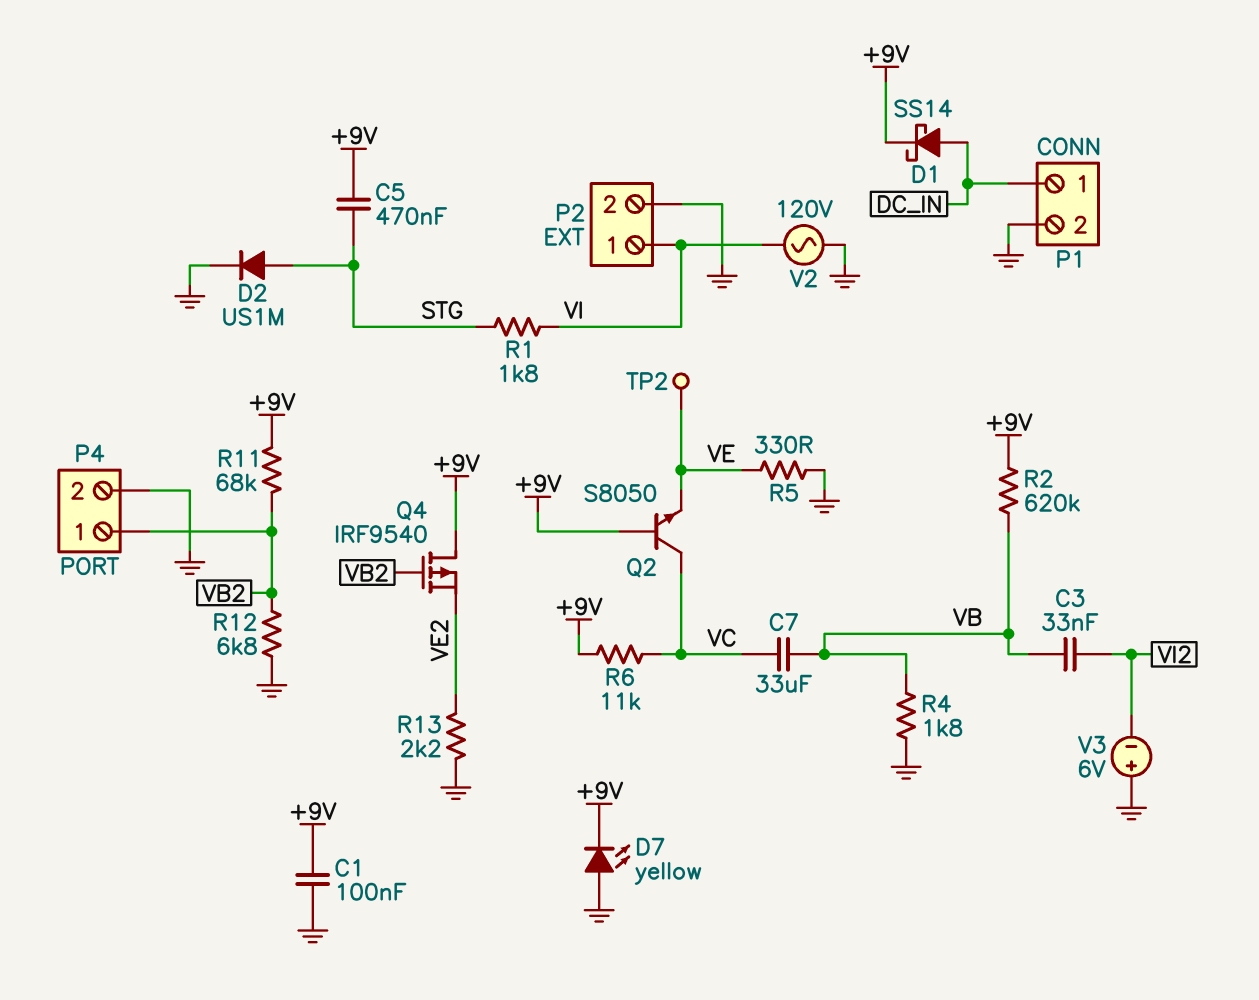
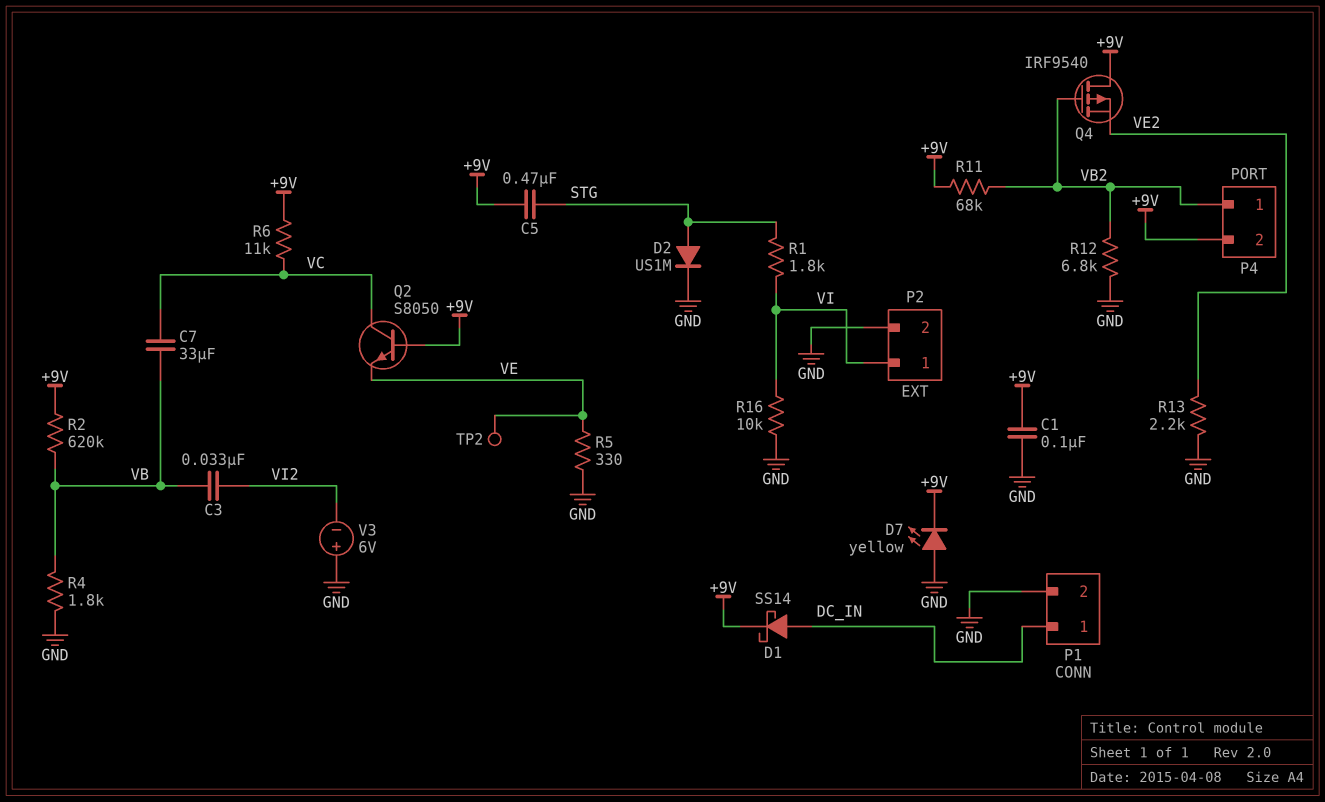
P4 pin 2: GND -> +9V
R16: none -> 10k (GND, VI)
V2: AC 120V (GND, VI) -> none

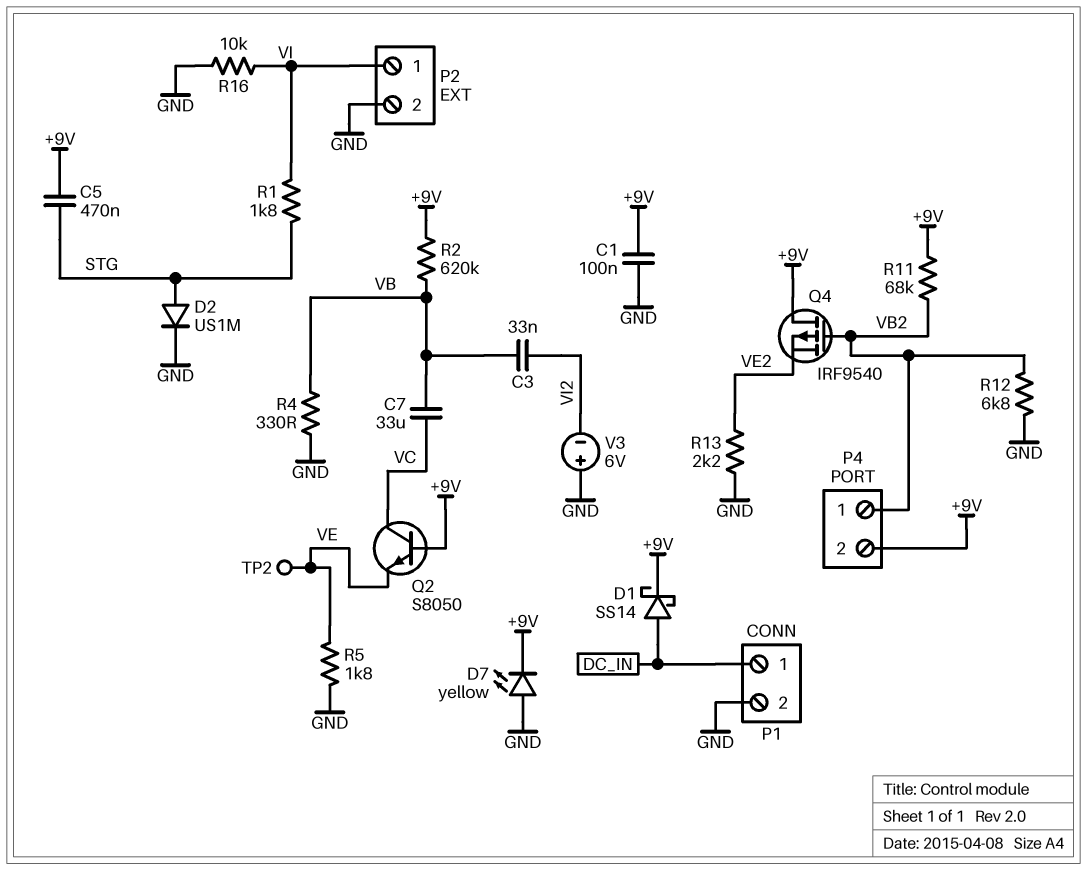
R4: 1.8k (GND, VB) -> 330 (GND, VB)
R5: 330 (GND, VE) -> 1.8k (GND, VE)
R6: 11k (+9V, VC) -> none

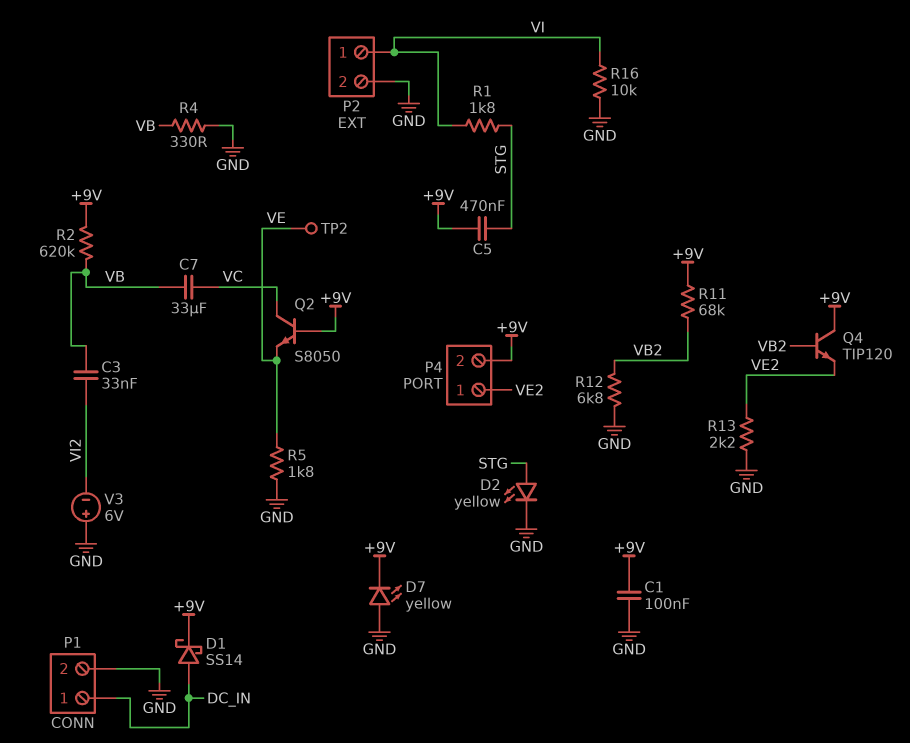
D2: diode US1M (A STG, K GND) -> LED yellow (A STG, K GND)
P4 pin 1: VB2 -> VE2
Q4: PMOS IRF9540 (G VB2, D +9V, S VE2) -> NPN TIP120 (B VB2, C +9V, E VE2)

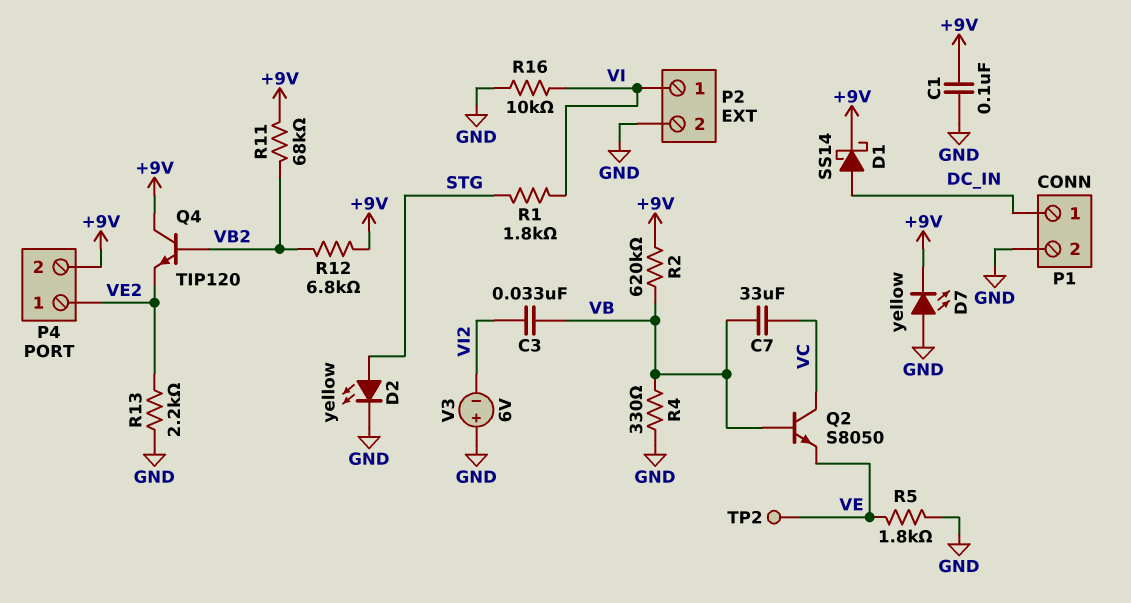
C5: 470nF (+9V, STG) -> none
Q2: NPN S8050 (B +9V, C VC, E VE) -> NPN S8050 (B VB, C VC, E VE)
R12: 6.8k (GND, VB2) -> 6.8k (+9V, VB2)

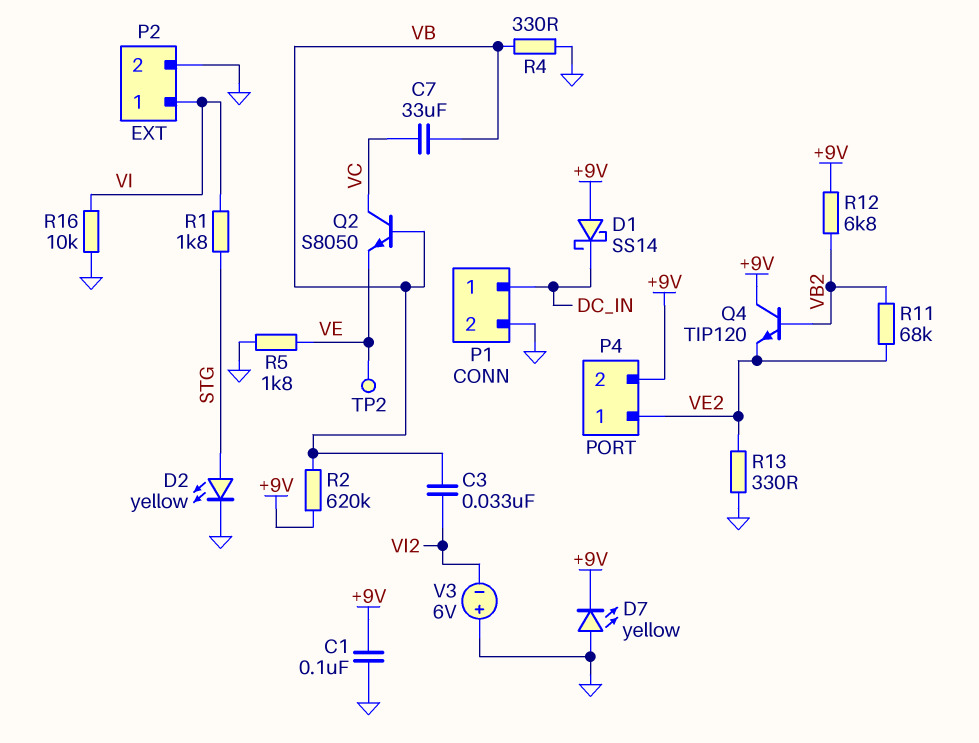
D1: schottky SS14 (A DC_IN, K +9V) -> schottky SS14 (A +9V, K DC_IN)
R11: 68k (+9V, VB2) -> 68k (VB2, VE2)
R13: 2.2k (GND, VE2) -> 330 (GND, VE2)

